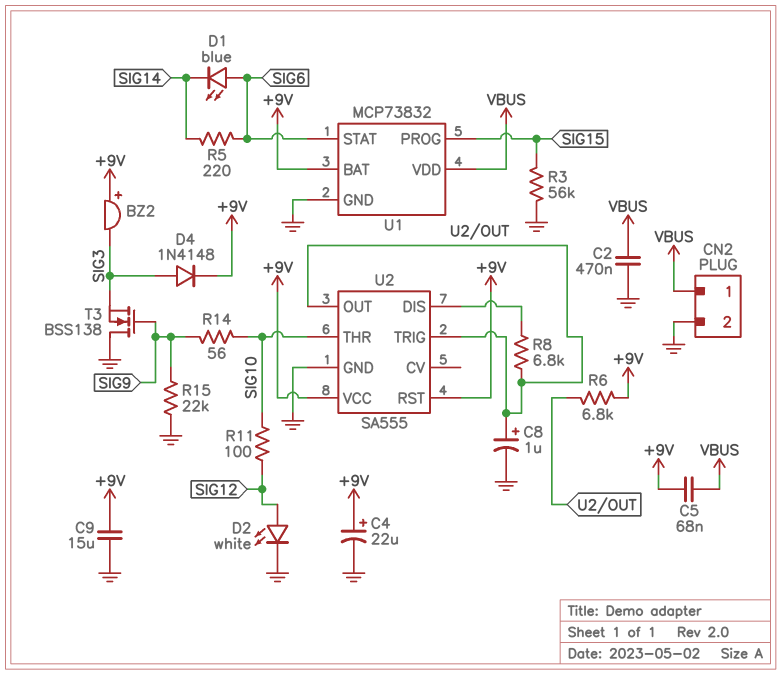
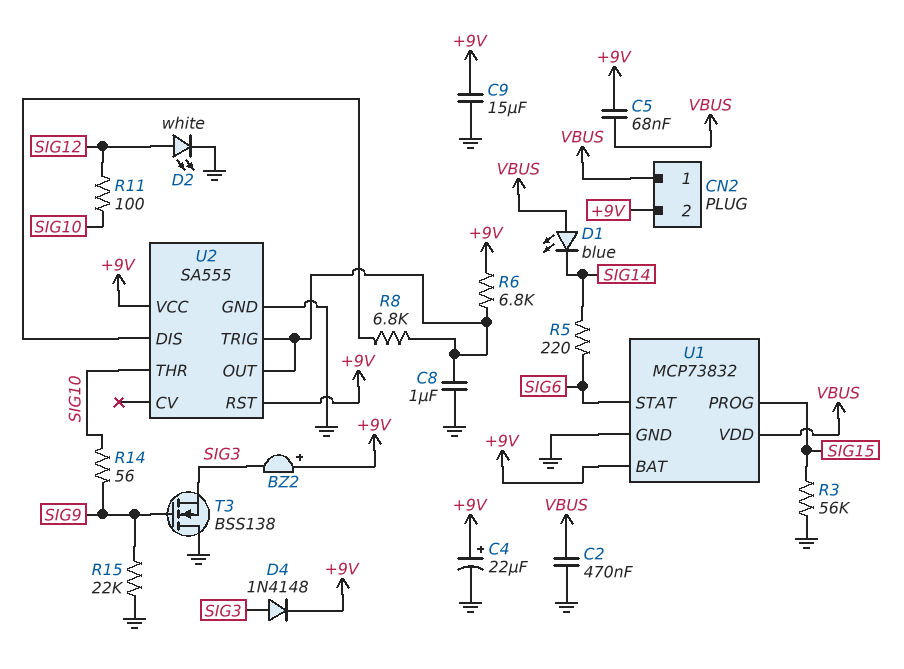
C8: 1uF (plus U2/OUT, minus GND) -> 1uF (GND, U2/OUT)
CN2 pin 2: GND -> +9V
D1: LED blue (A SIG6, K SIG14) -> LED blue (A VBUS, K SIG14)

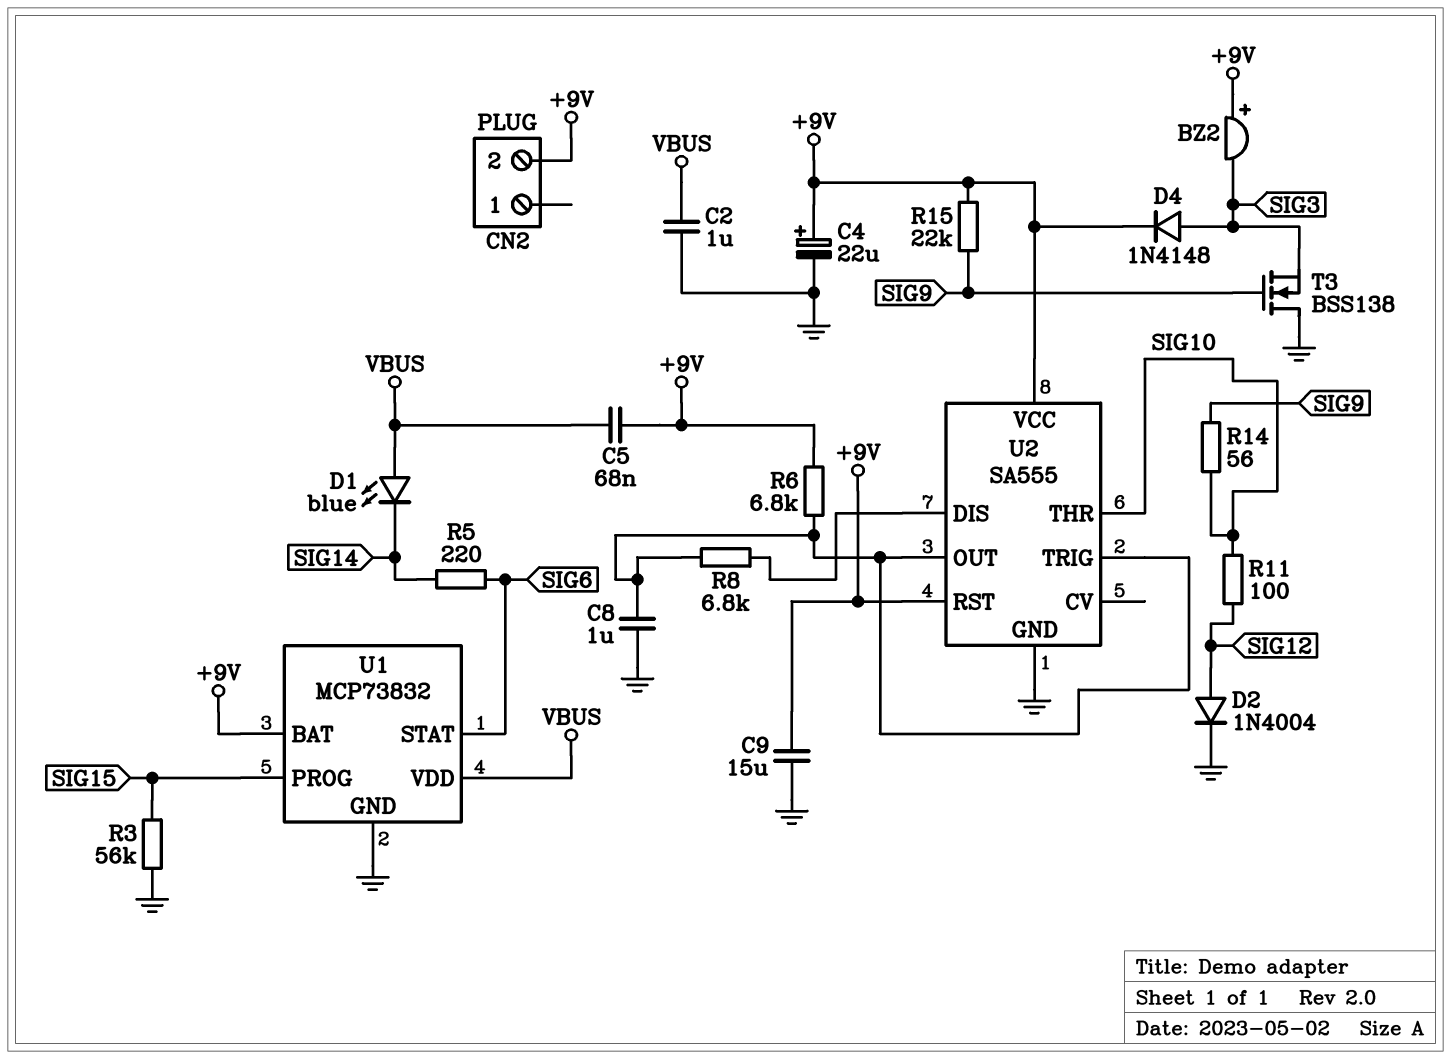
C2: 470nF (GND, VBUS) -> 1uF (GND, VBUS)
CN2 pin 1: VBUS -> none
D2: LED white (A SIG12, K GND) -> diode 1N4004 (A SIG12, K GND)
R15: 22k (GND, SIG9) -> 22k (+9V, SIG9)

